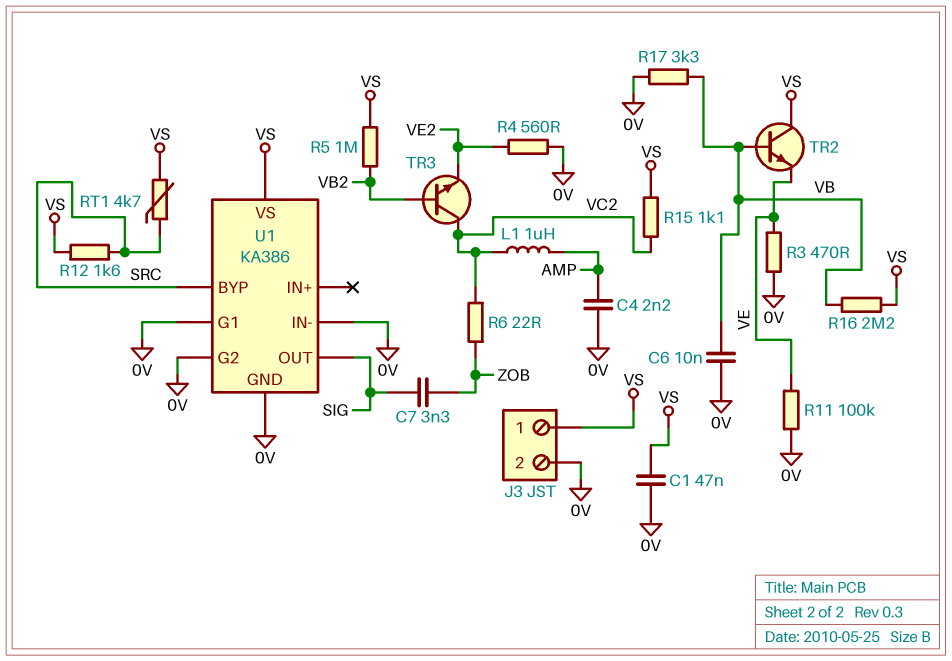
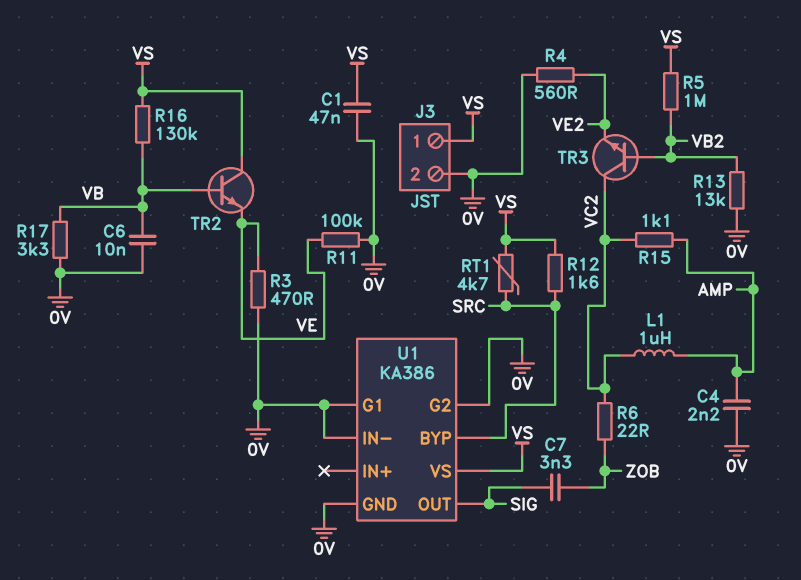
R13: none -> 13k (0V, VB2)
R15: 1.1k (VC2, VS) -> 1.1k (AMP, VC2)
R16: 2.2M (VB, VS) -> 130k (VB, VS)

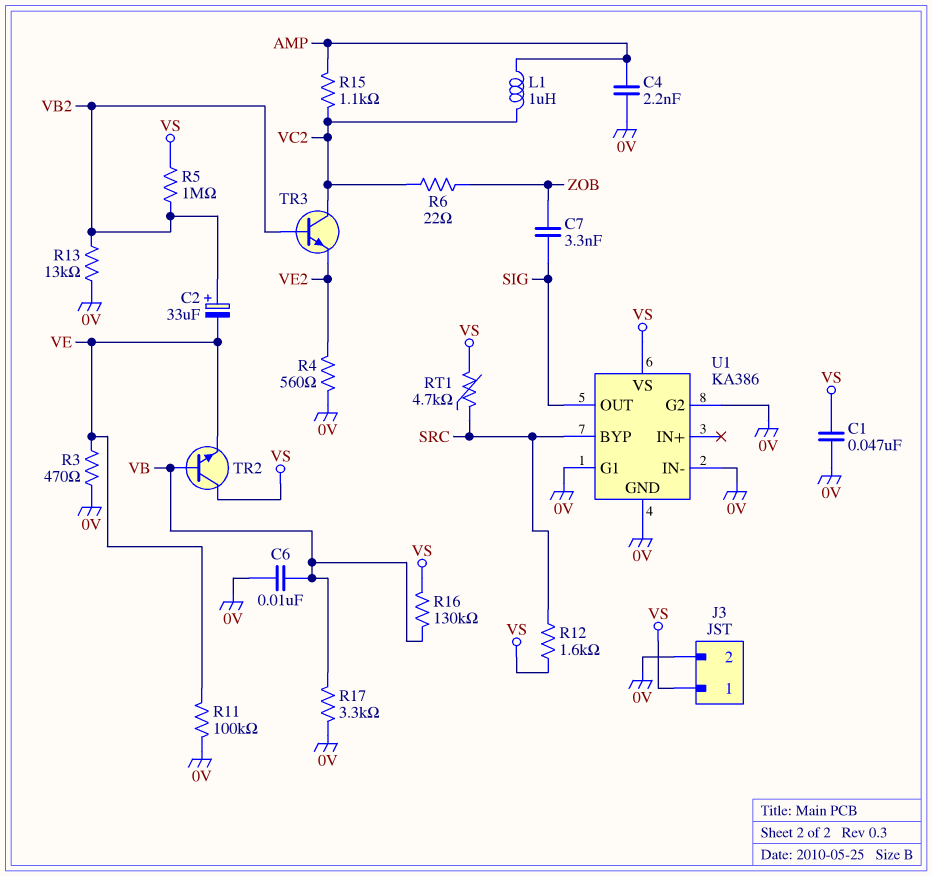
C2: none -> 33uF (plus VB2, minus VE)

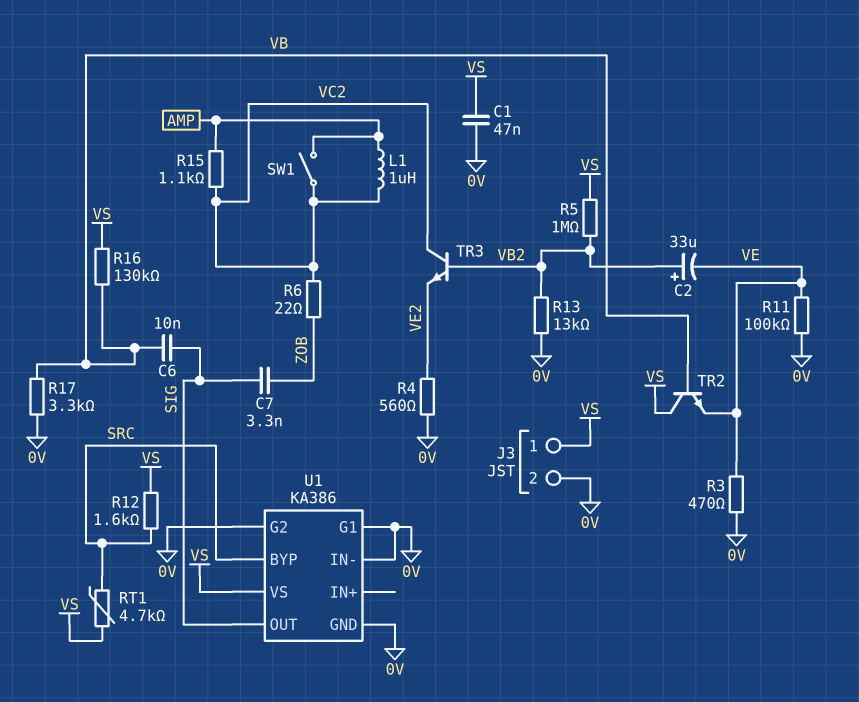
C4: 2.2nF (0V, AMP) -> none
C6: 10nF (0V, VB) -> 10nF (SIG, VB)
SW1: none -> switch (AMP, VC2)

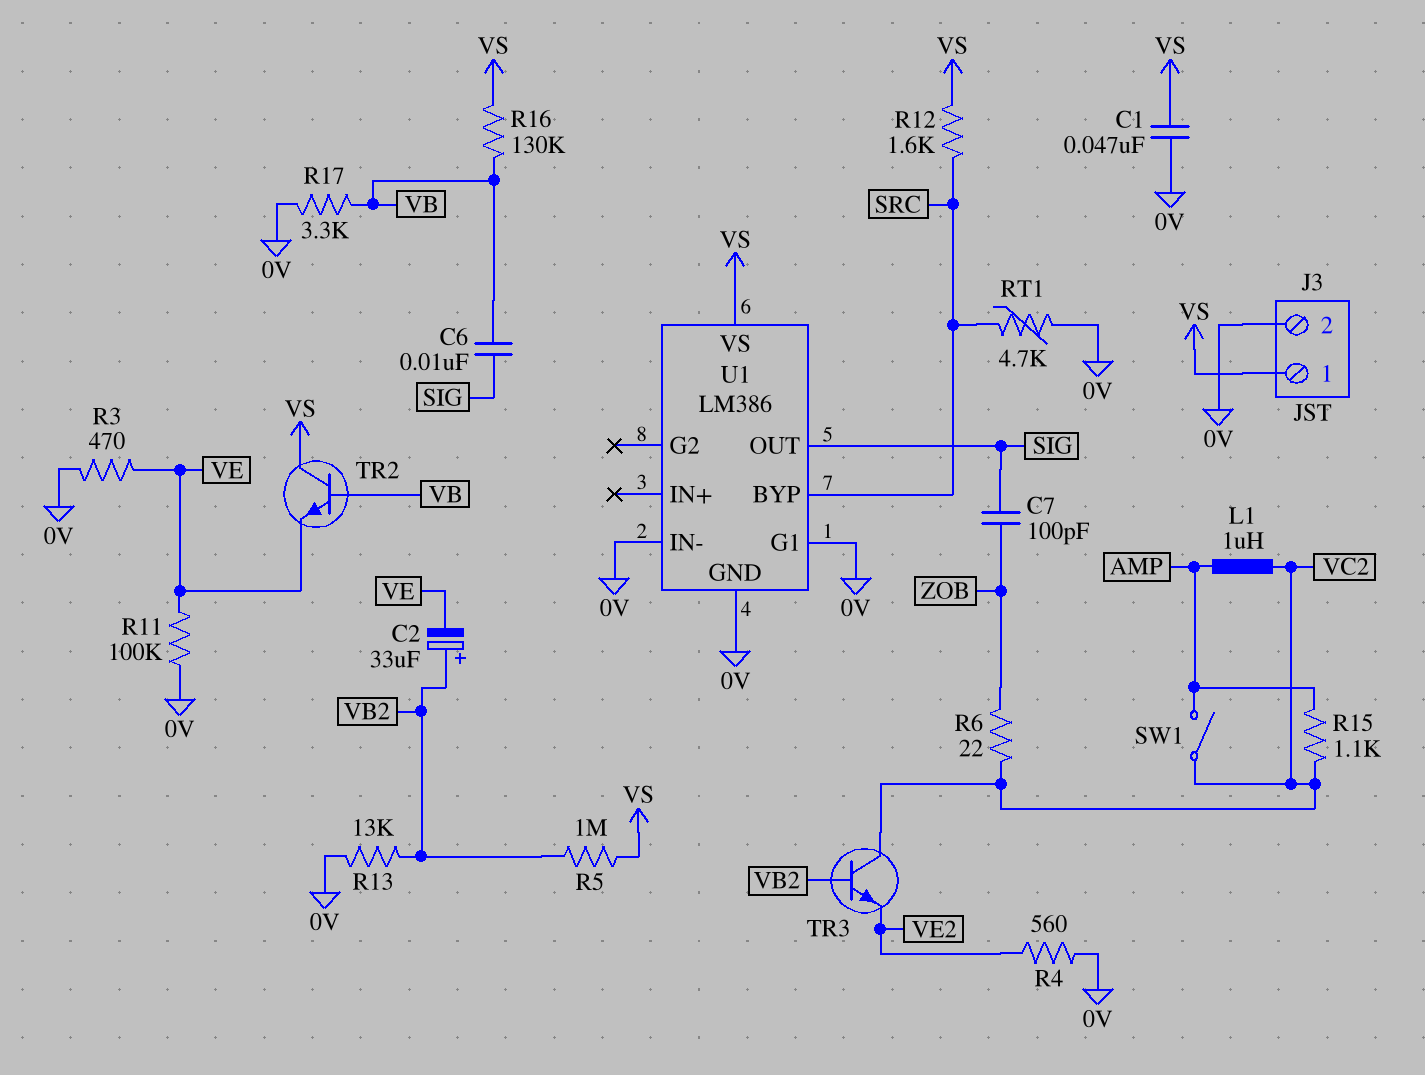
C7: 3.3nF (SIG, ZOB) -> 100pF (SIG, ZOB)
RT1: 4.7k (SRC, VS) -> 4.7k (0V, SRC)
U1: KA386 -> LM386
U1 pin G2: 0V -> none

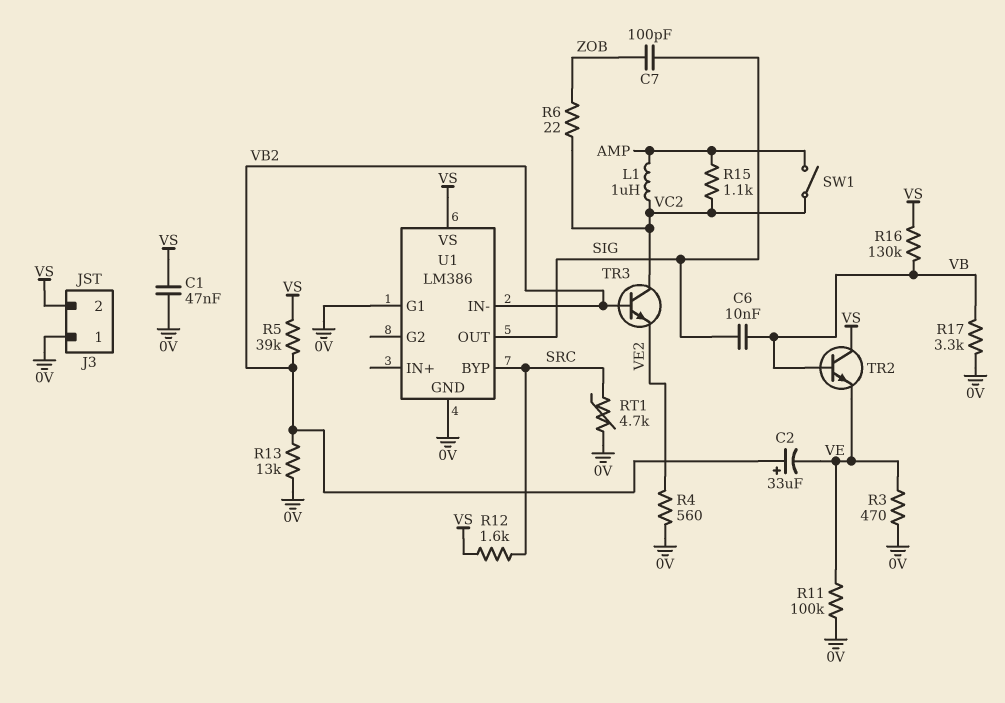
J3 pin 1: VS -> 0V
J3 pin 2: 0V -> VS
R5: 1M (VB2, VS) -> 39k (VB2, VS)
U1 pin IN-: 0V -> VB2

